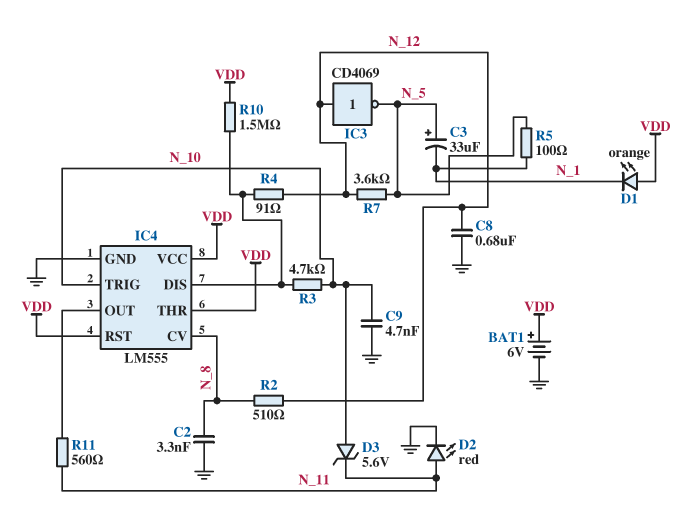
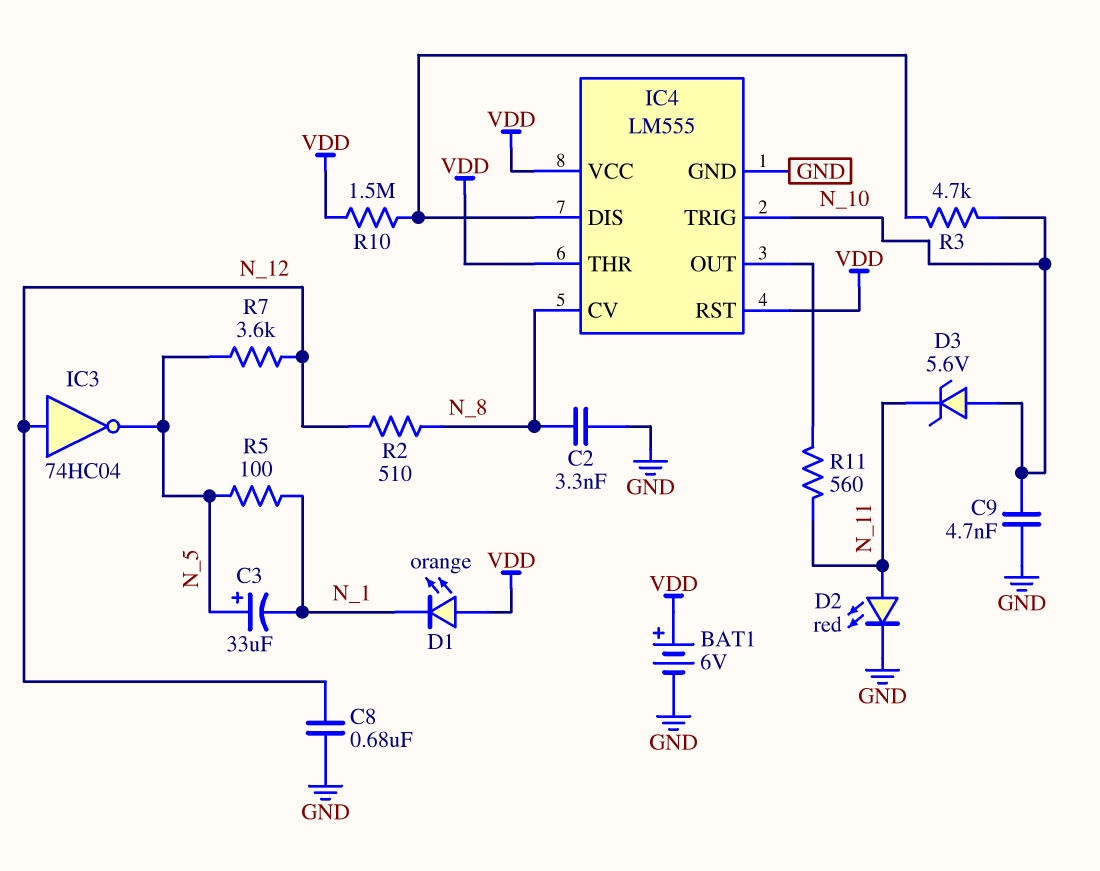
IC3: NOT CD4069 (in N_12, out N_5) -> NOT 74HC04 (in N_12, out N_5)
R4: 91 (IC4/DIS, N_12) -> none

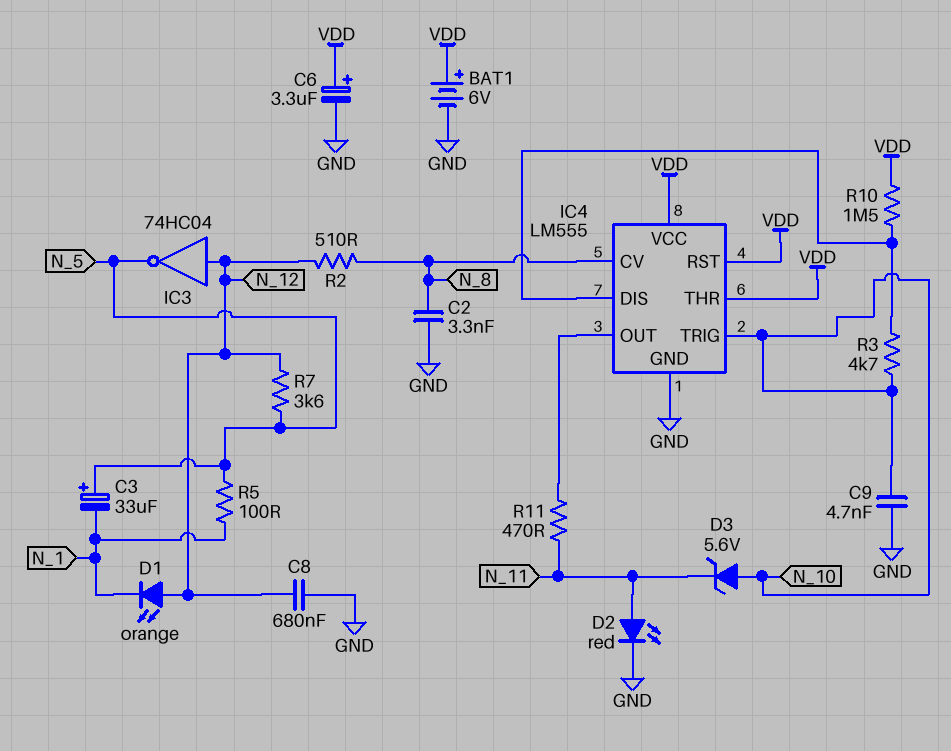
C6: none -> 3.3uF (plus VDD, minus GND)
D1: LED orange (A VDD, K N_1) -> LED orange (A N_12, K N_1)
R11: 560 (IC4/OUT, N_11) -> 470 (IC4/OUT, N_11)

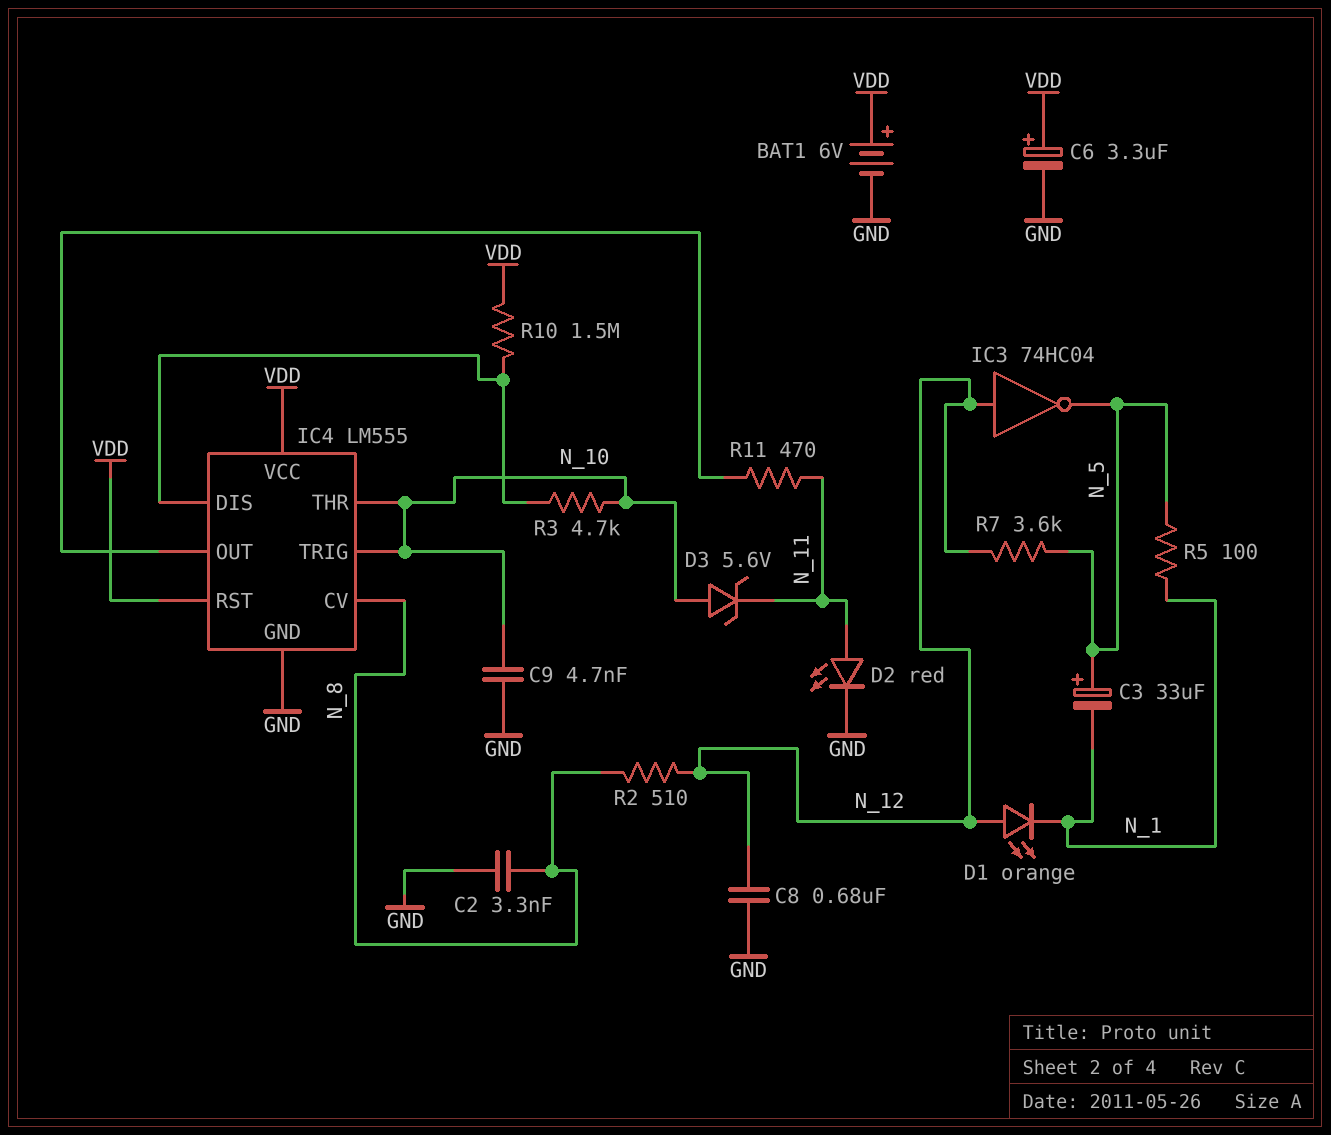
IC4 pin THR: VDD -> N_10

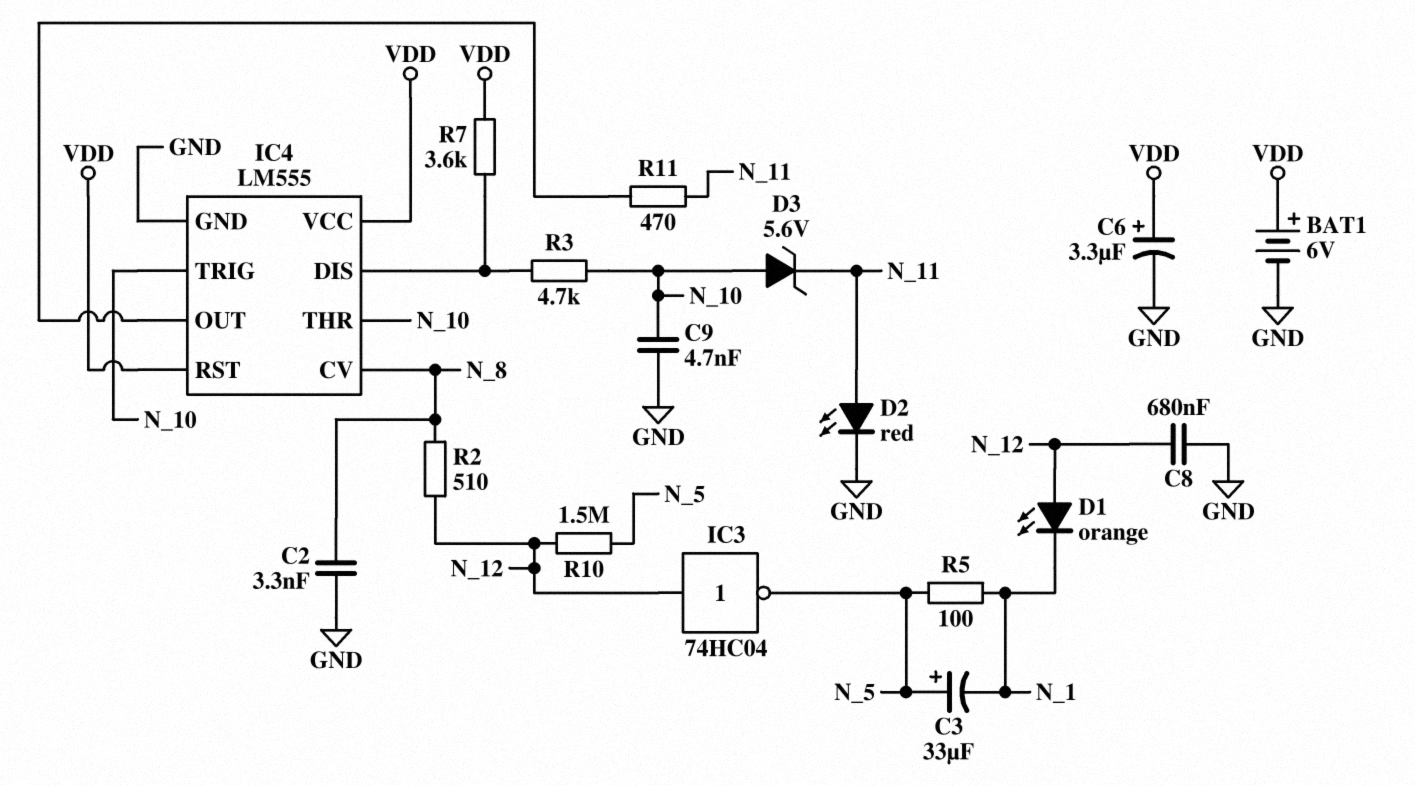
R7: 3.6k (N_5, N_12) -> 3.6k (IC4/DIS, VDD)
R10: 1.5M (IC4/DIS, VDD) -> 1.5M (N_5, N_12)

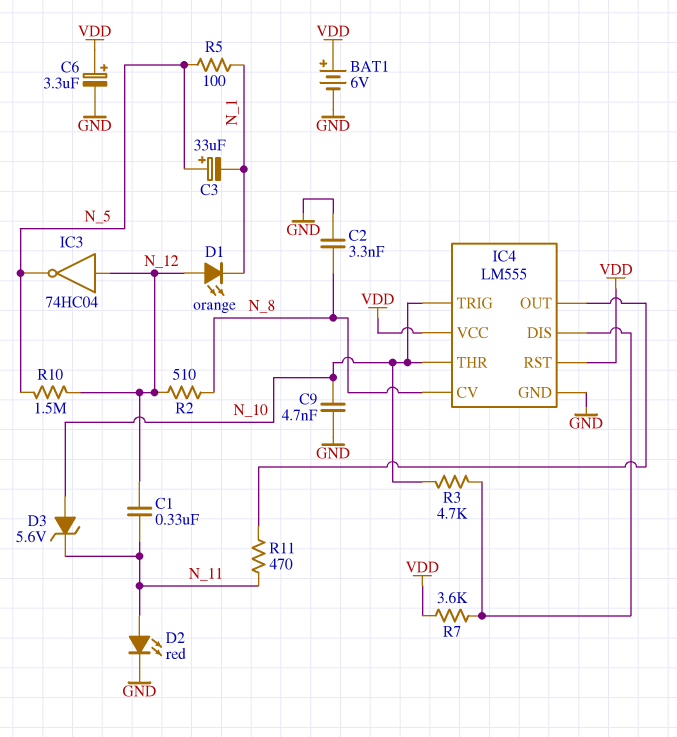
C1: none -> 330nF (N_11, N_12)
C8: 680nF (GND, N_12) -> none

